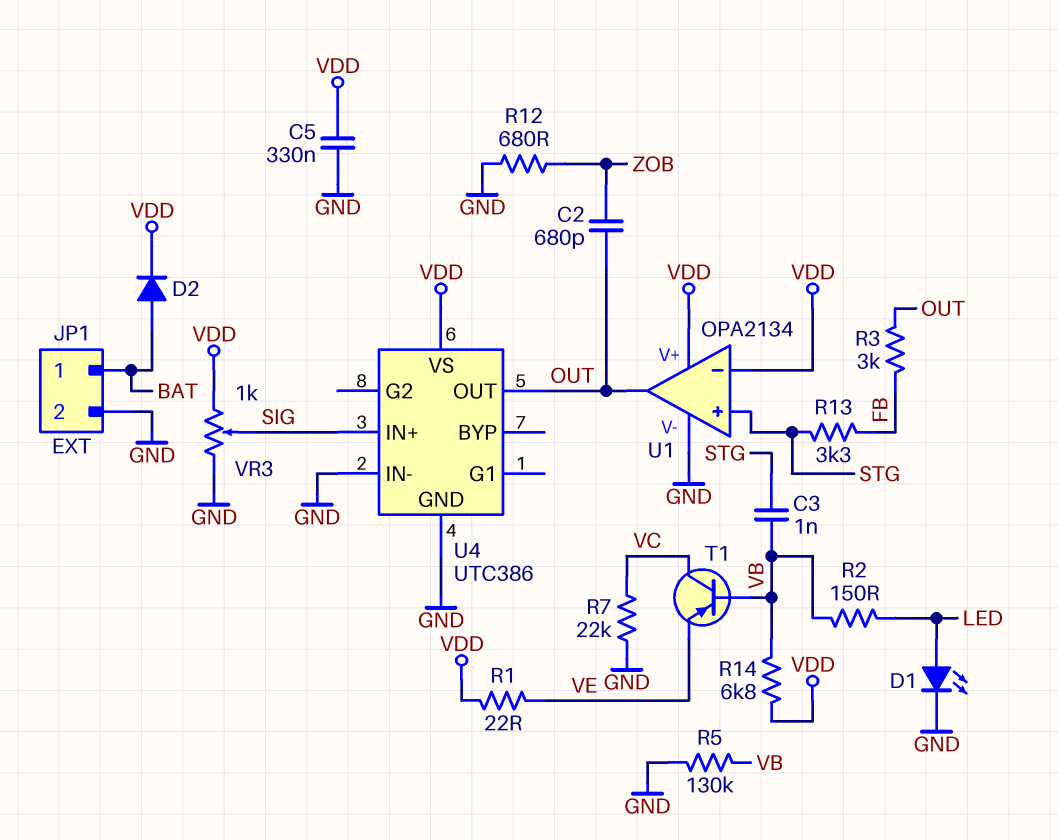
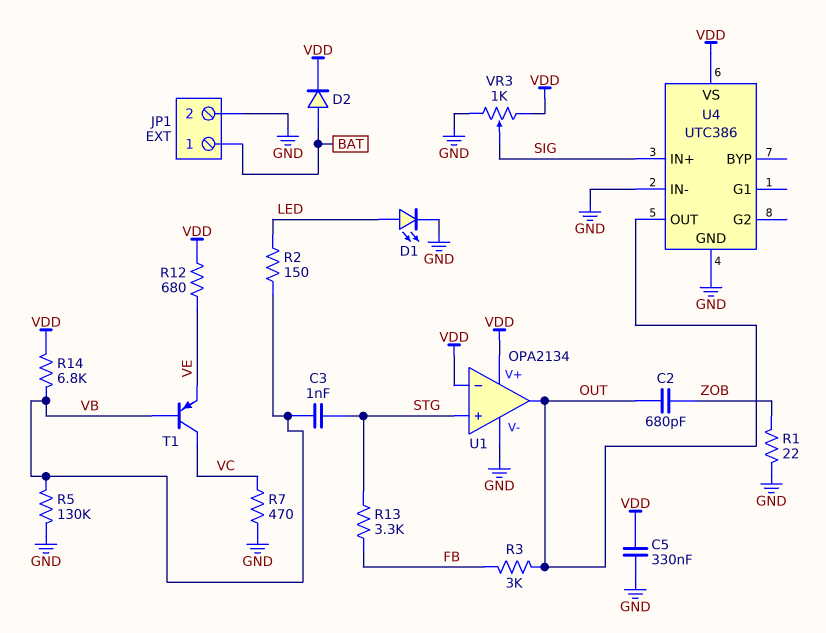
R1: 22 (VDD, VE) -> 22 (GND, ZOB)
R7: 22k (GND, VC) -> 470 (GND, VC)
R12: 680 (GND, ZOB) -> 680 (VDD, VE)

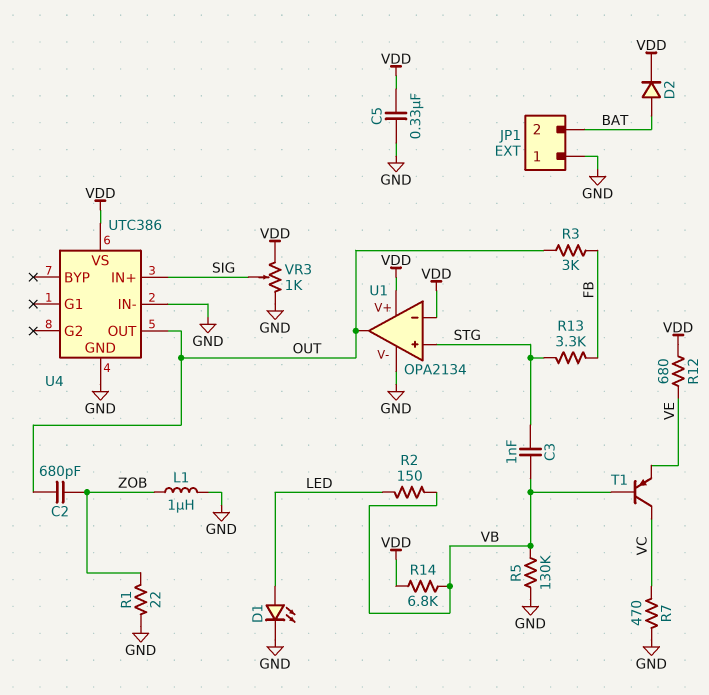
JP1 pin 1: BAT -> GND
JP1 pin 2: GND -> BAT
L1: none -> 1uH (GND, ZOB)

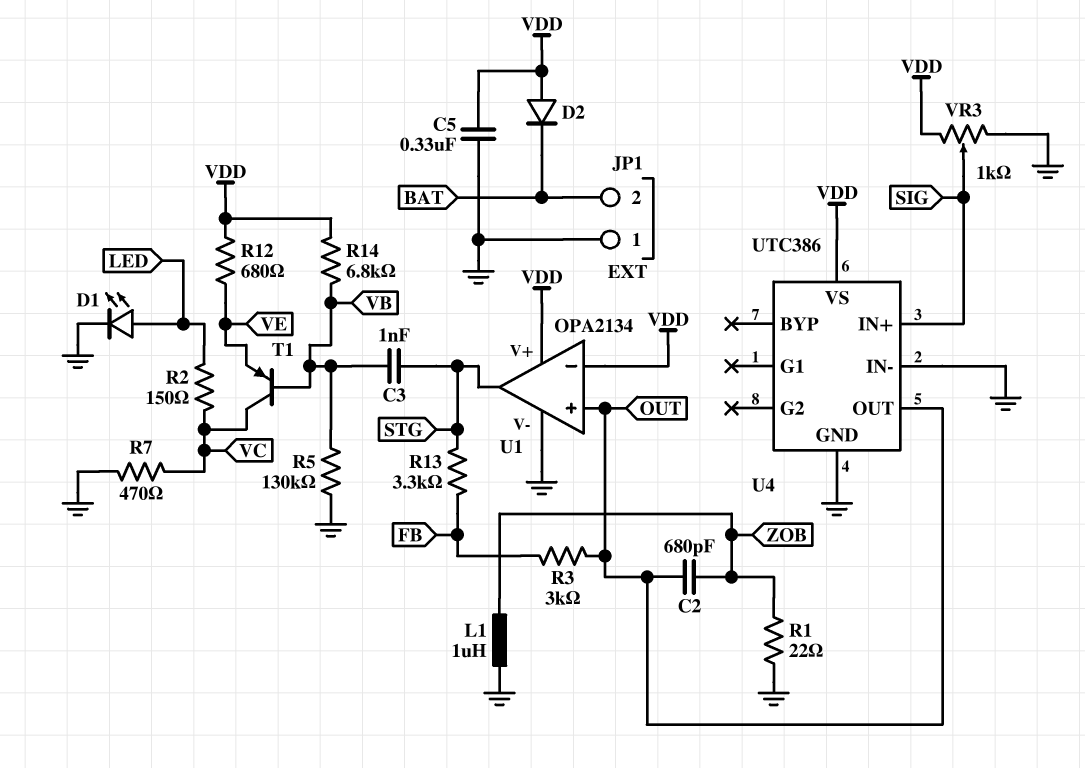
D2: diode (A BAT, K VDD) -> diode (A VDD, K BAT)
R2: 150 (LED, VB) -> 150 (LED, VC)
U1 pin in+: STG -> OUT
U1 pin out: OUT -> STG

